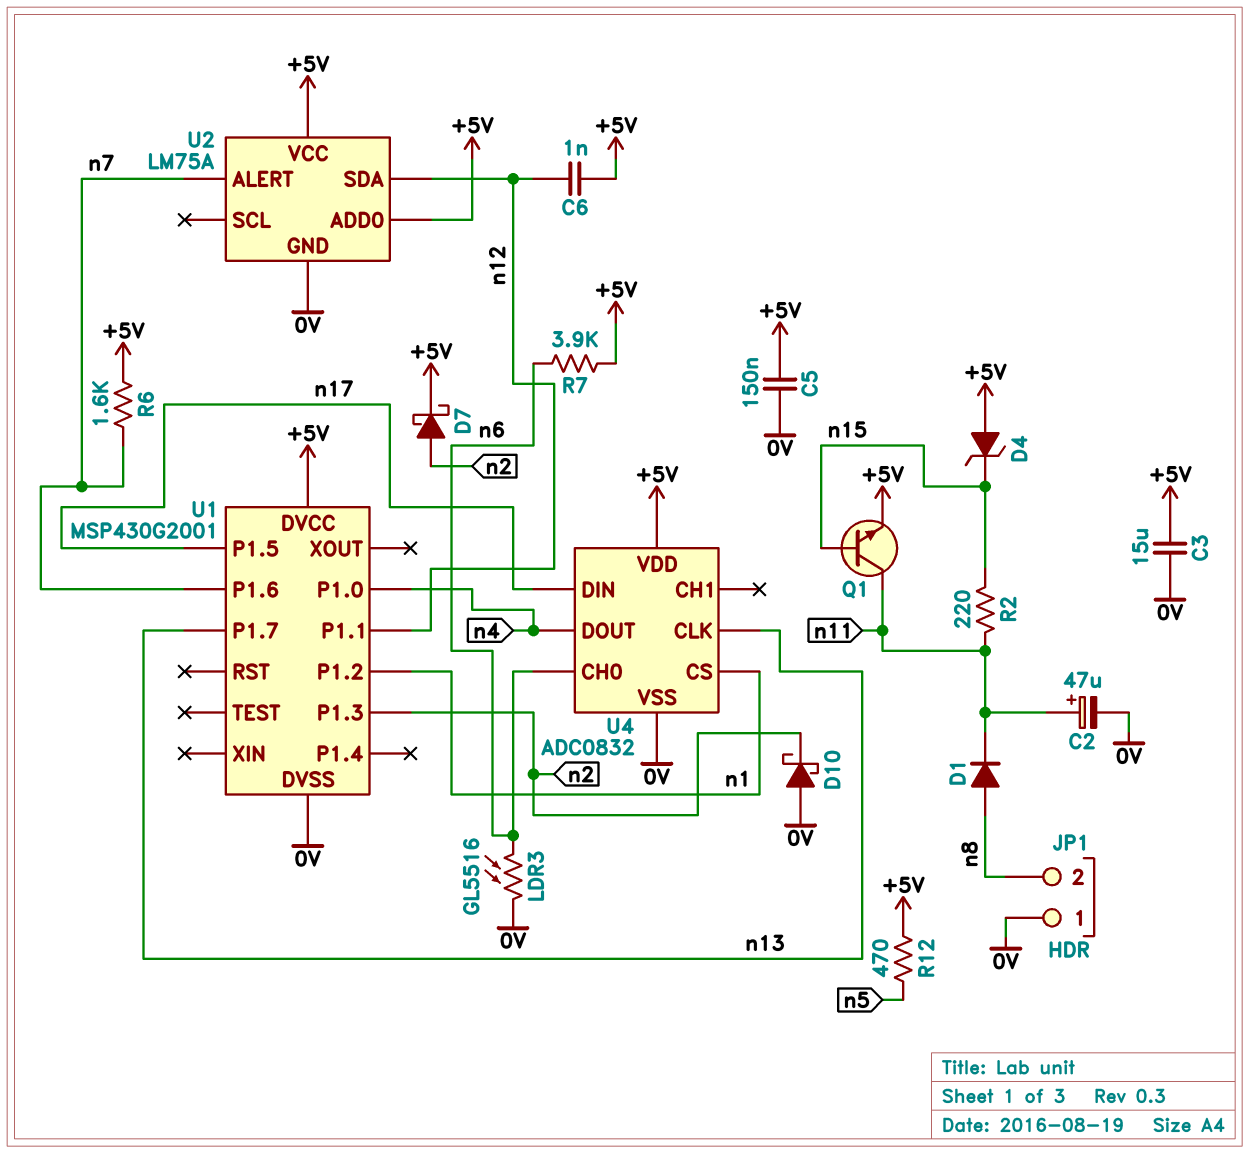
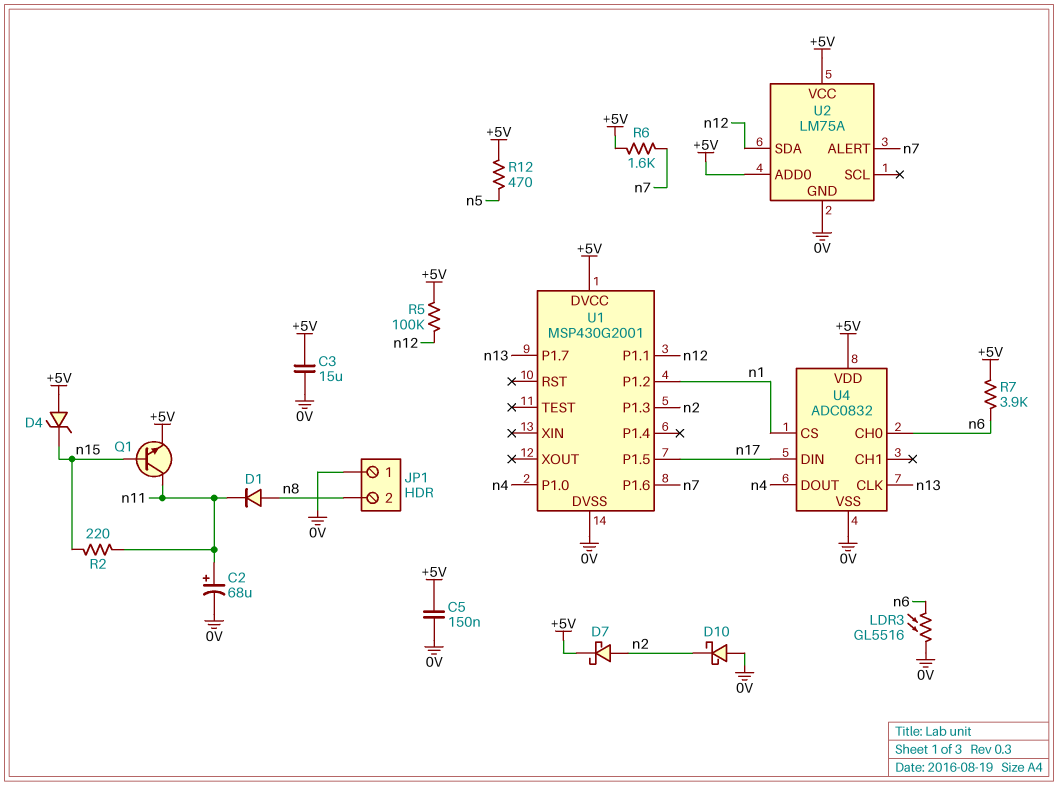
C2: 47uF (plus n11, minus 0V) -> 68uF (plus n11, minus 0V)
C6: 1nF (+5V, n12) -> none
R5: none -> 100k (+5V, n12)

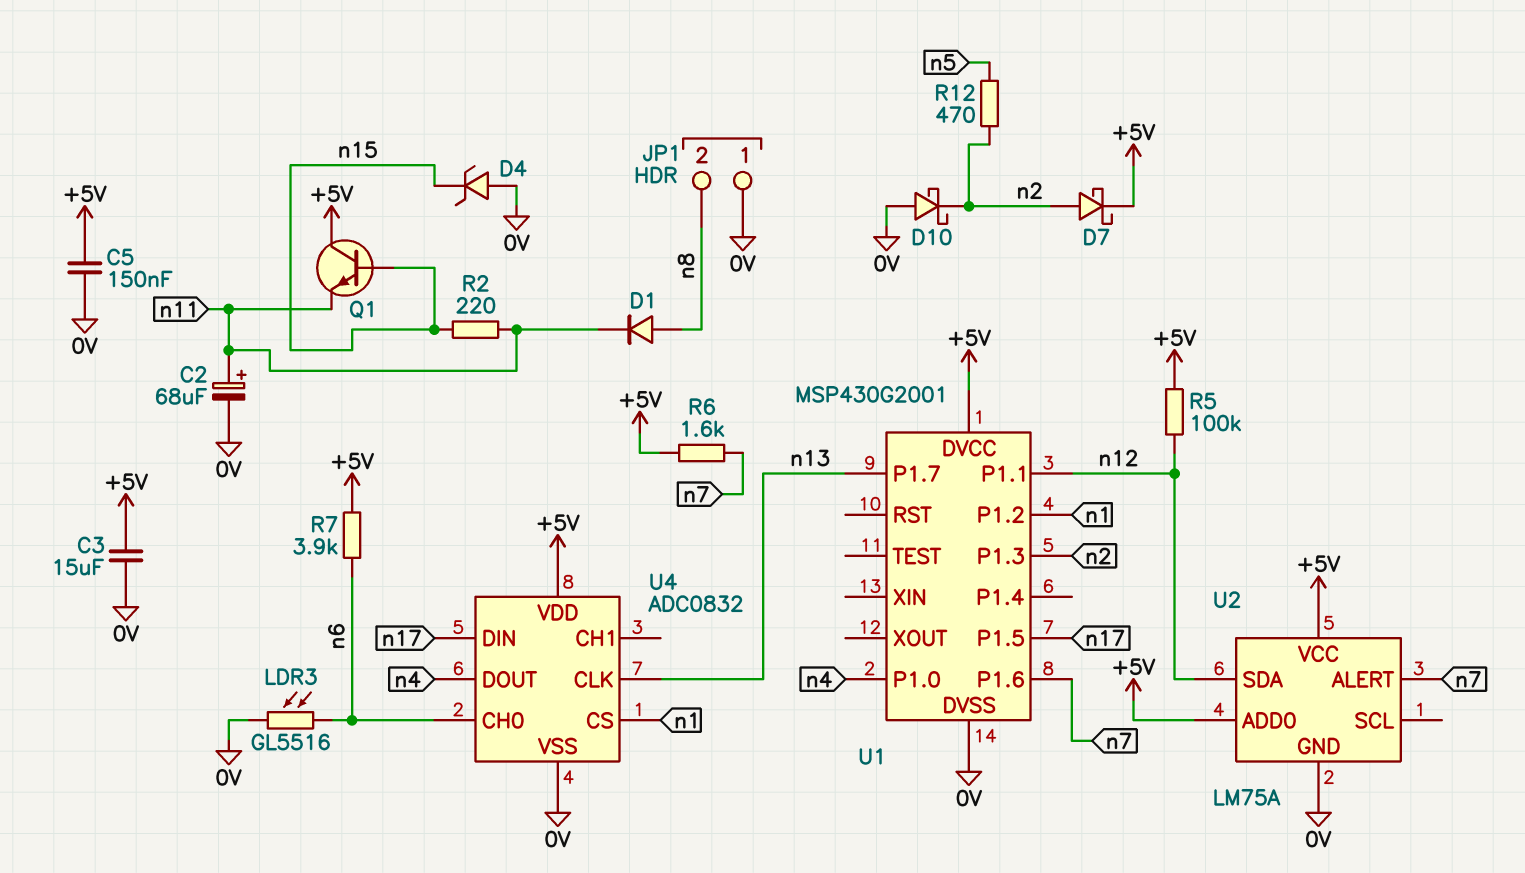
D4: zener (A +5V, K n15) -> zener (A 0V, K n15)
Q1: NPN (B n15, C n11, E +5V) -> NPN (B n15, C +5V, E n11)
R12: 470 (+5V, n5) -> 470 (n2, n5)

